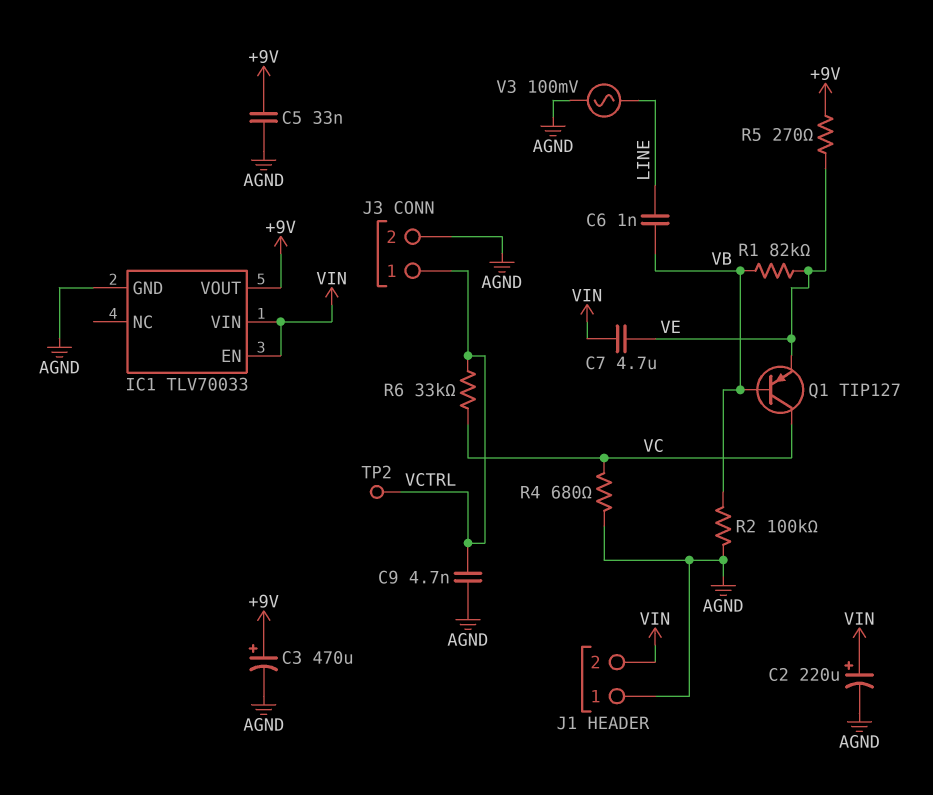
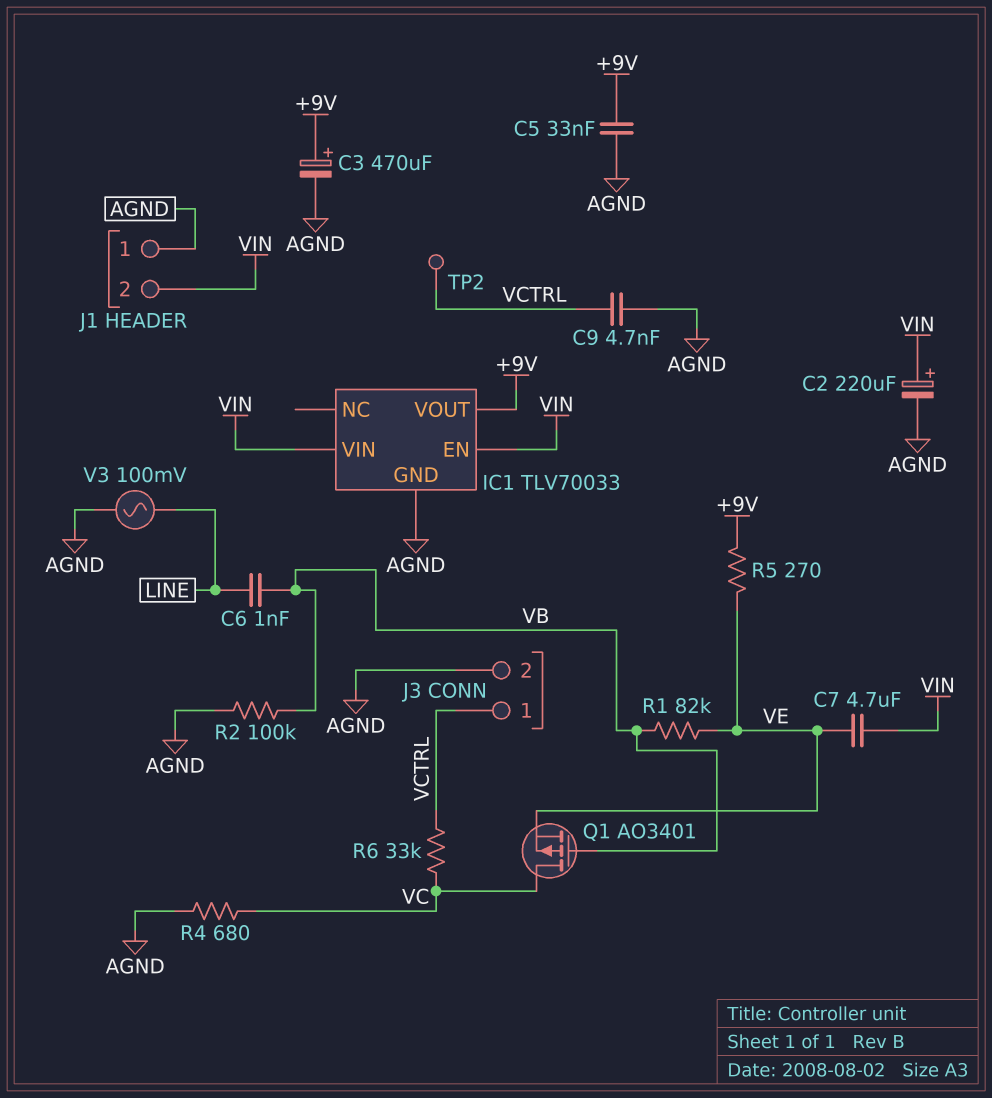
Q1: PNP TIP127 (B VB, C VC, E VE) -> PMOS AO3401 (G VB, D VC, S VE)

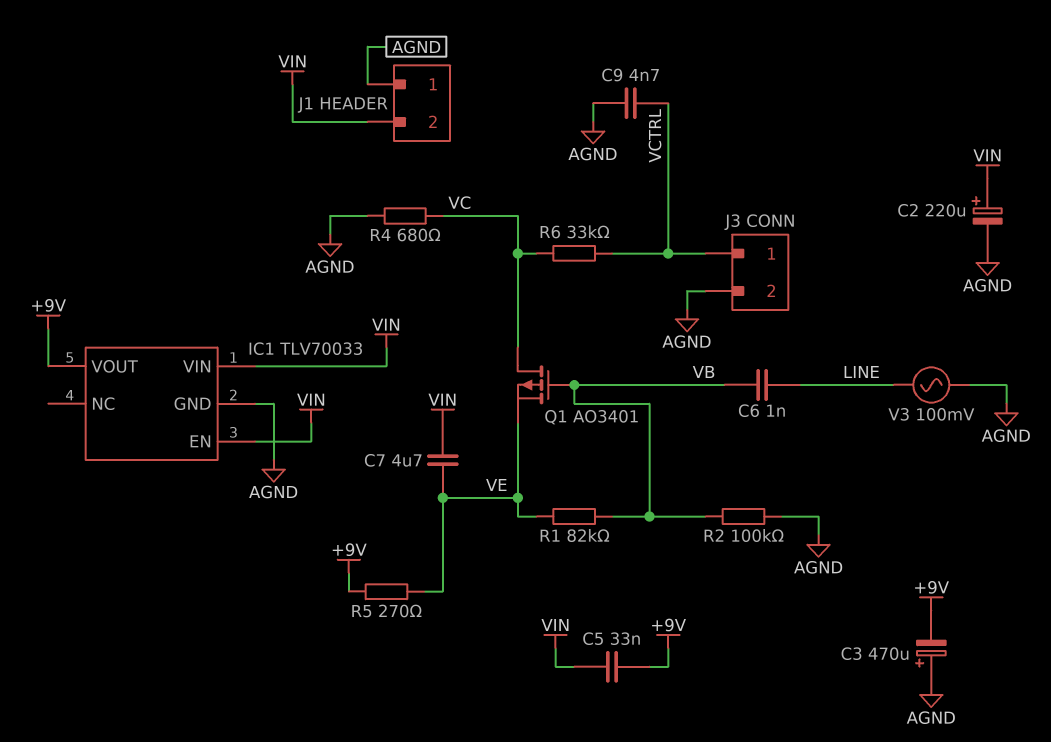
C3: 470uF (plus +9V, minus AGND) -> 470uF (plus AGND, minus +9V)
C5: 33nF (+9V, AGND) -> 33nF (+9V, VIN)
TP2: test point (VCTRL) -> none

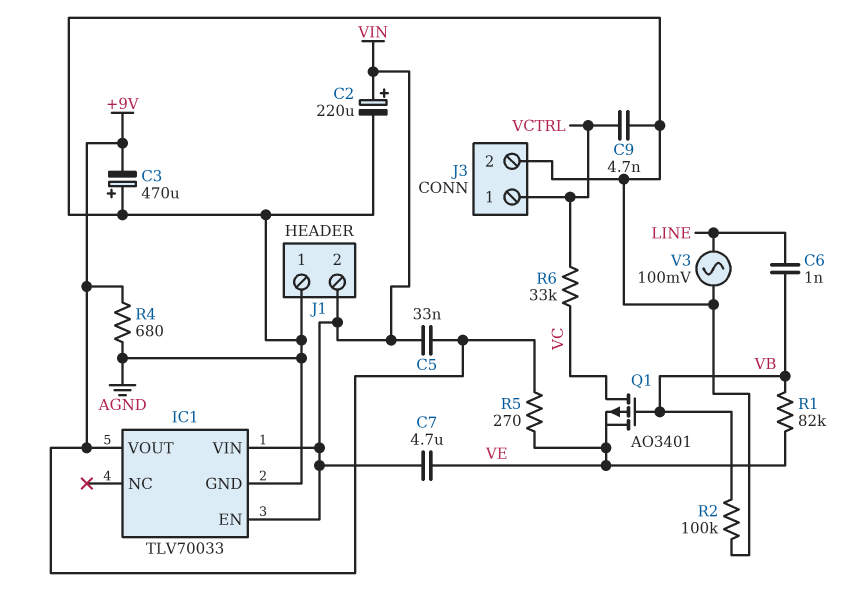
R4: 680 (AGND, VC) -> 680 (+9V, AGND)

